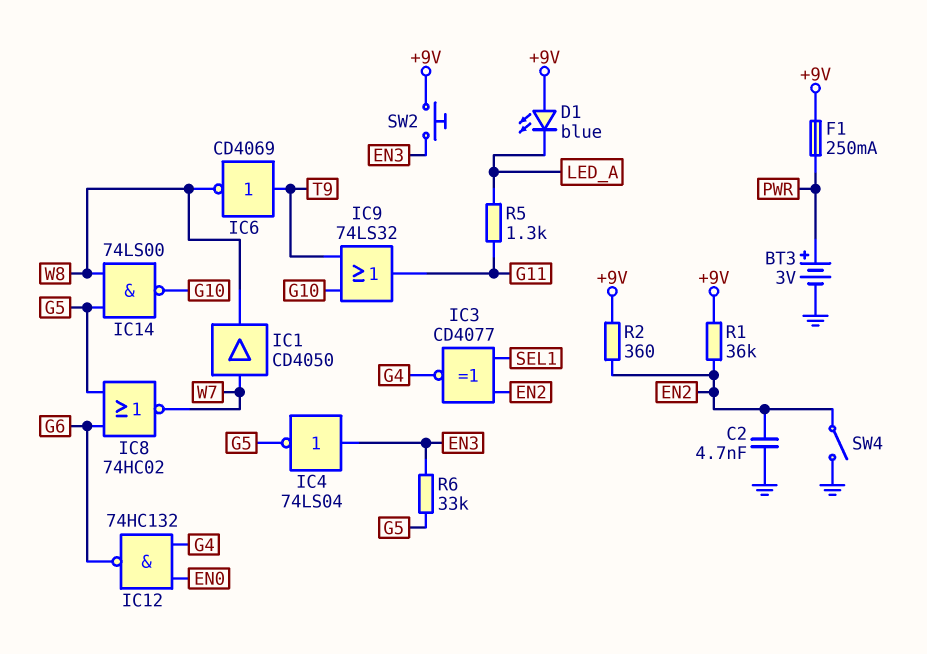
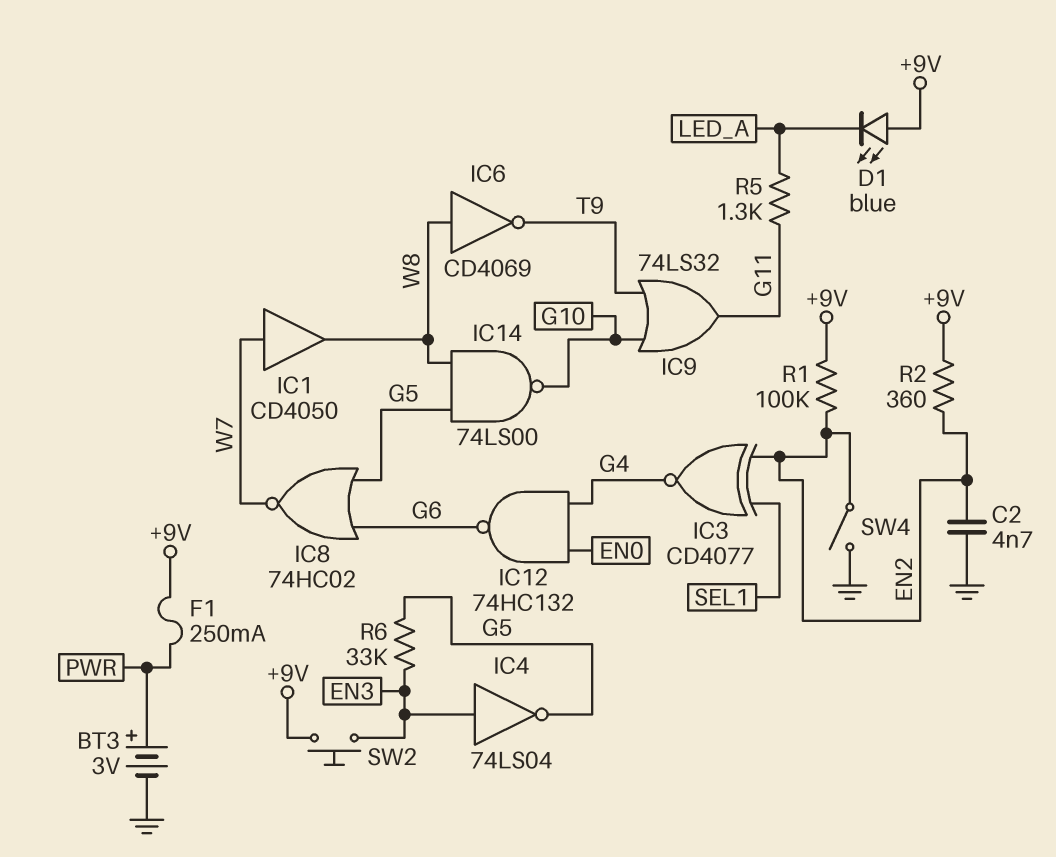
IC6: NOT CD4069 (in T9, out W8) -> NOT CD4069 (in W8, out T9)
R1: 36k (+9V, EN2) -> 100k (+9V, EN2)

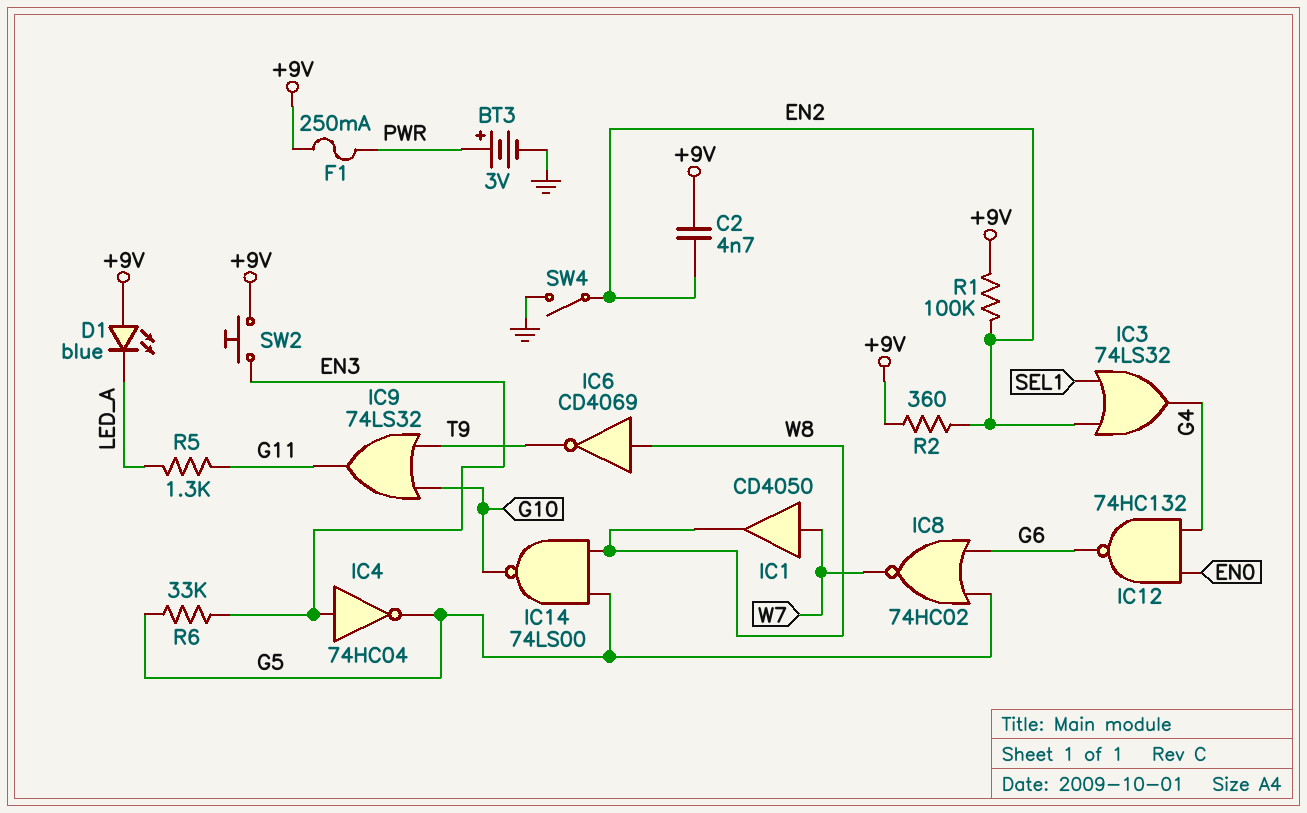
C2: 4.7nF (EN2, GND) -> 4.7nF (+9V, EN2)
IC3: XNOR CD4077 (in EN2, in SEL1, out G4) -> OR 74LS32 (in EN2, in SEL1, out G4)
IC4: NOT 74LS04 (in EN3, out G5) -> NOT 74HC04 (in EN3, out G5)

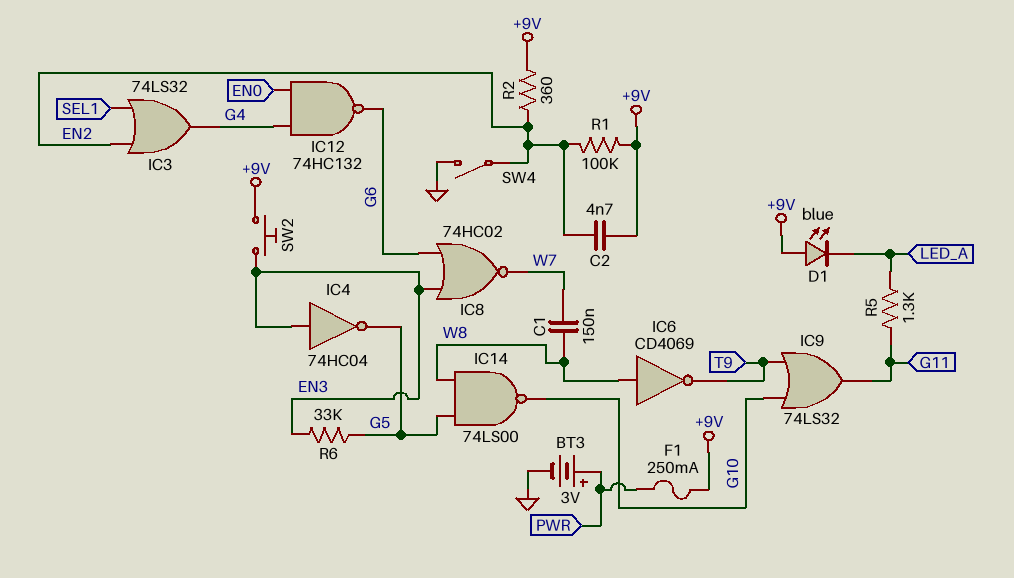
C1: none -> 150nF (W7, W8)
IC1: buffer CD4050 (in W7, out W8) -> none
IC8: NOR 74HC02 (in G5, in G6, out W7) -> NOR 74HC02 (in EN3, in G6, out W7)

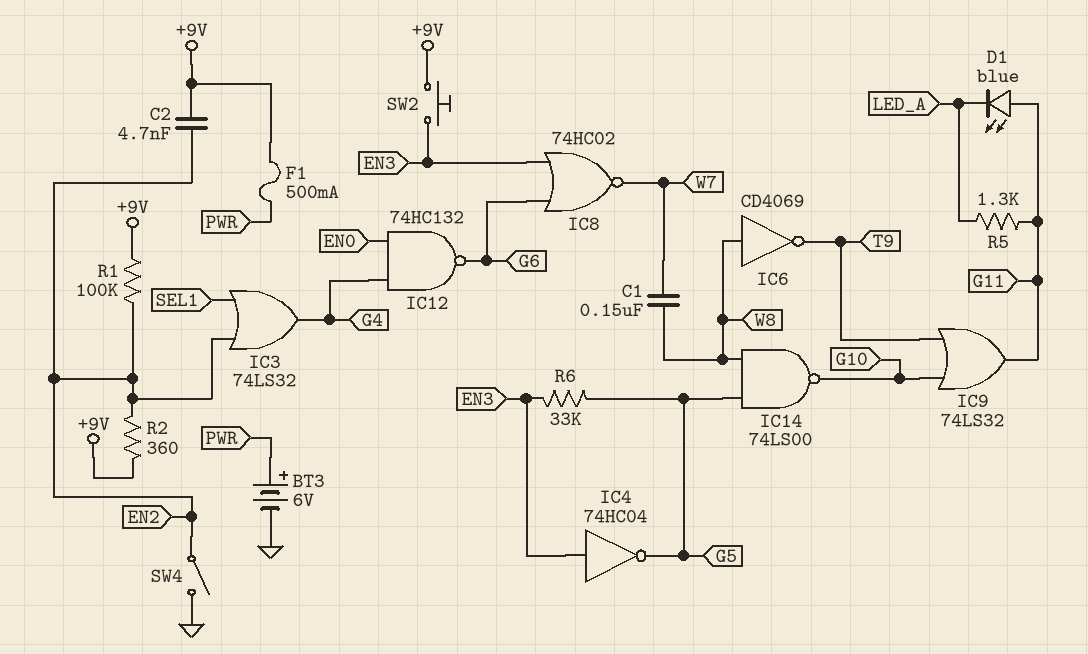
BT3: 3V (plus PWR, minus GND) -> 6V (plus PWR, minus GND)
D1: LED blue (A +9V, K LED_A) -> LED blue (A G11, K LED_A)
F1: 250mA (+9V, PWR) -> 500mA (+9V, PWR)

